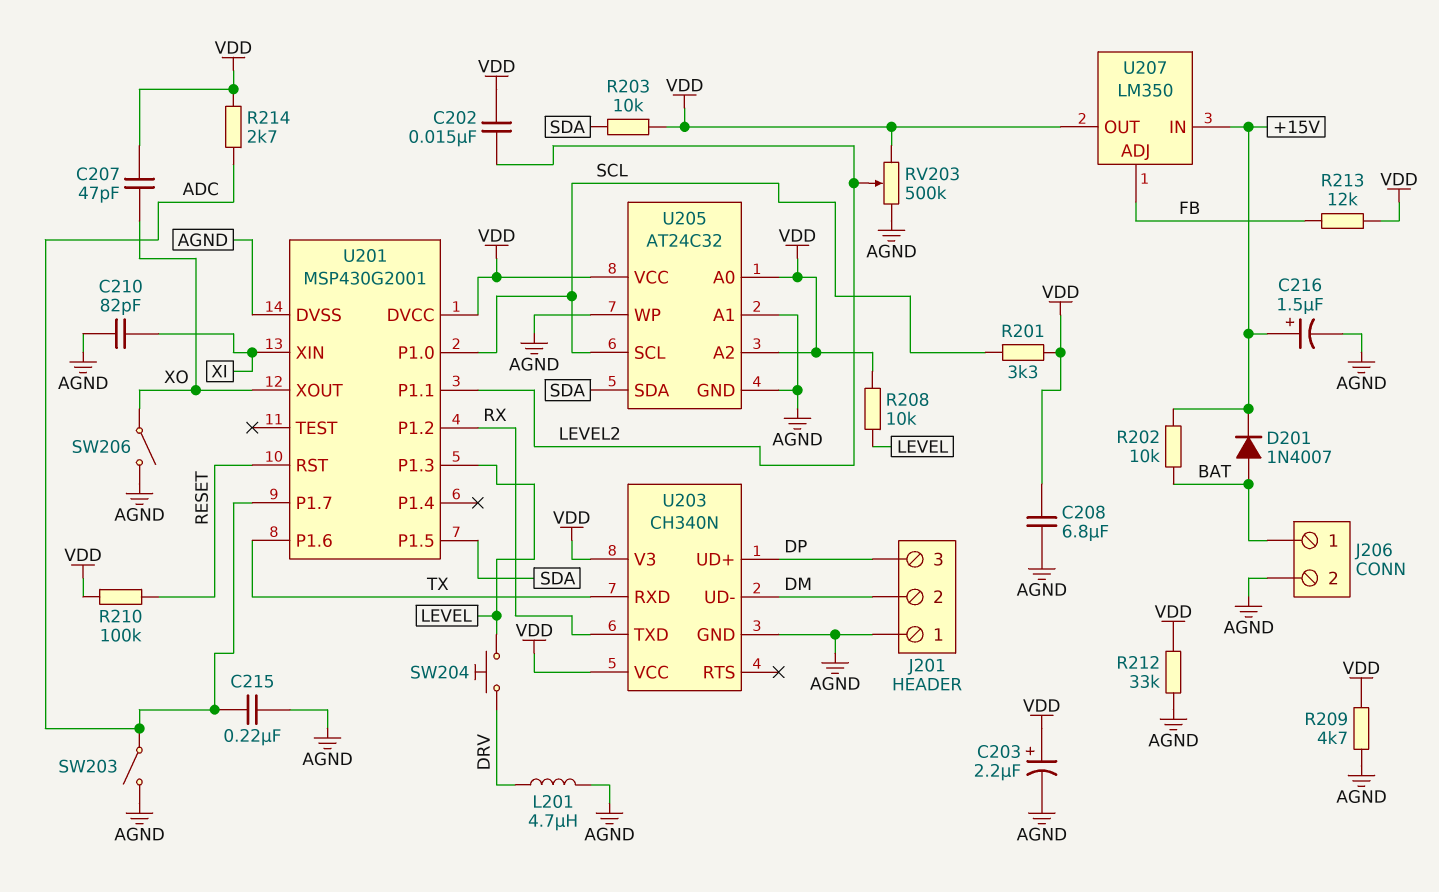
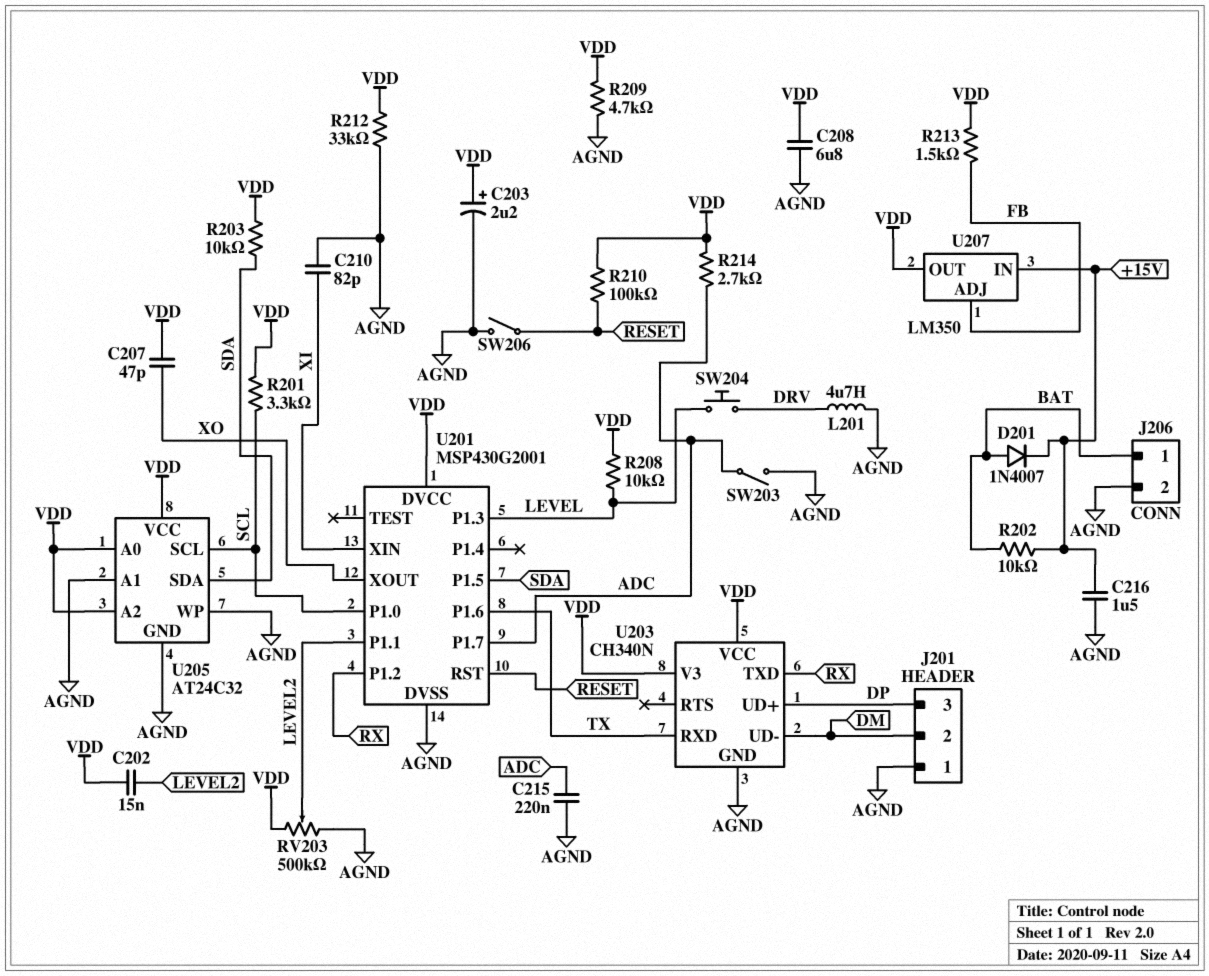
C216: 1.5uF (plus +15V, minus AGND) -> 1.5uF (+15V, AGND)
R213: 12k (FB, VDD) -> 1.5k (FB, VDD)
SW206: switch (AGND, XO) -> switch (AGND, RESET)

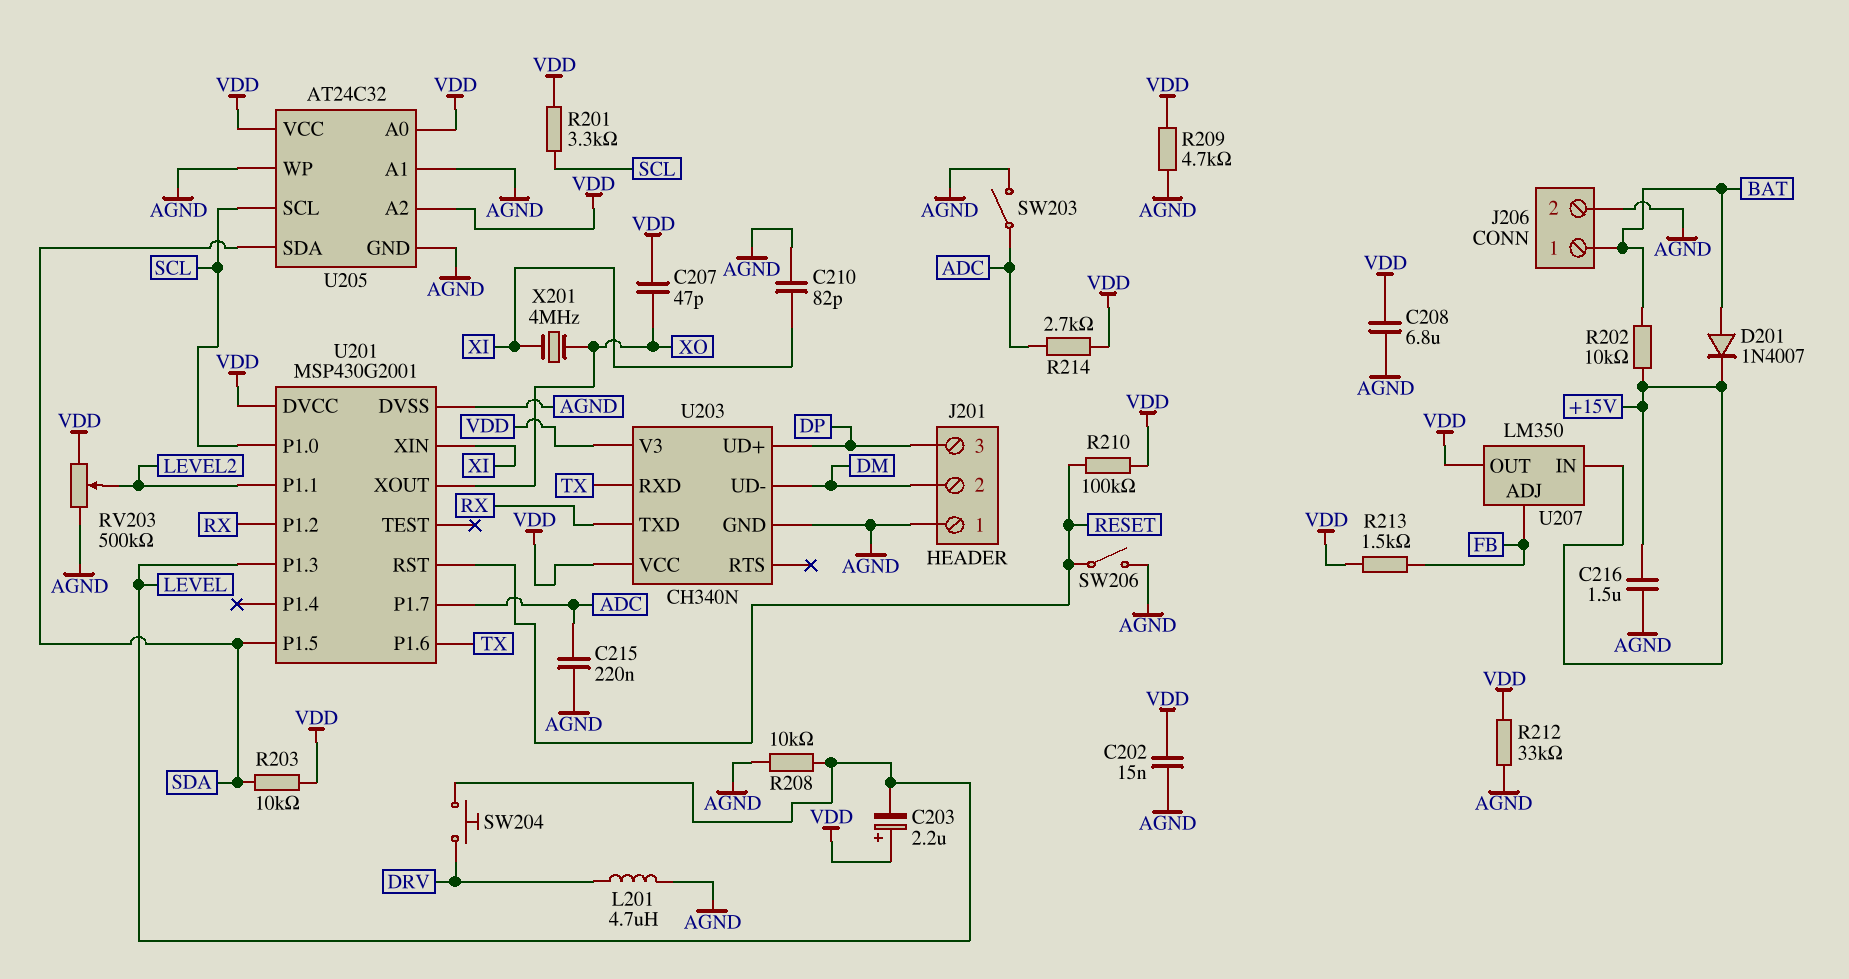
C202: 15nF (LEVEL2, VDD) -> 15nF (AGND, VDD)
C203: 2.2uF (plus VDD, minus AGND) -> 2.2uF (plus VDD, minus LEVEL)
R208: 10k (LEVEL, VDD) -> 10k (AGND, LEVEL)
X201: none -> 4MHz (XI, XO)

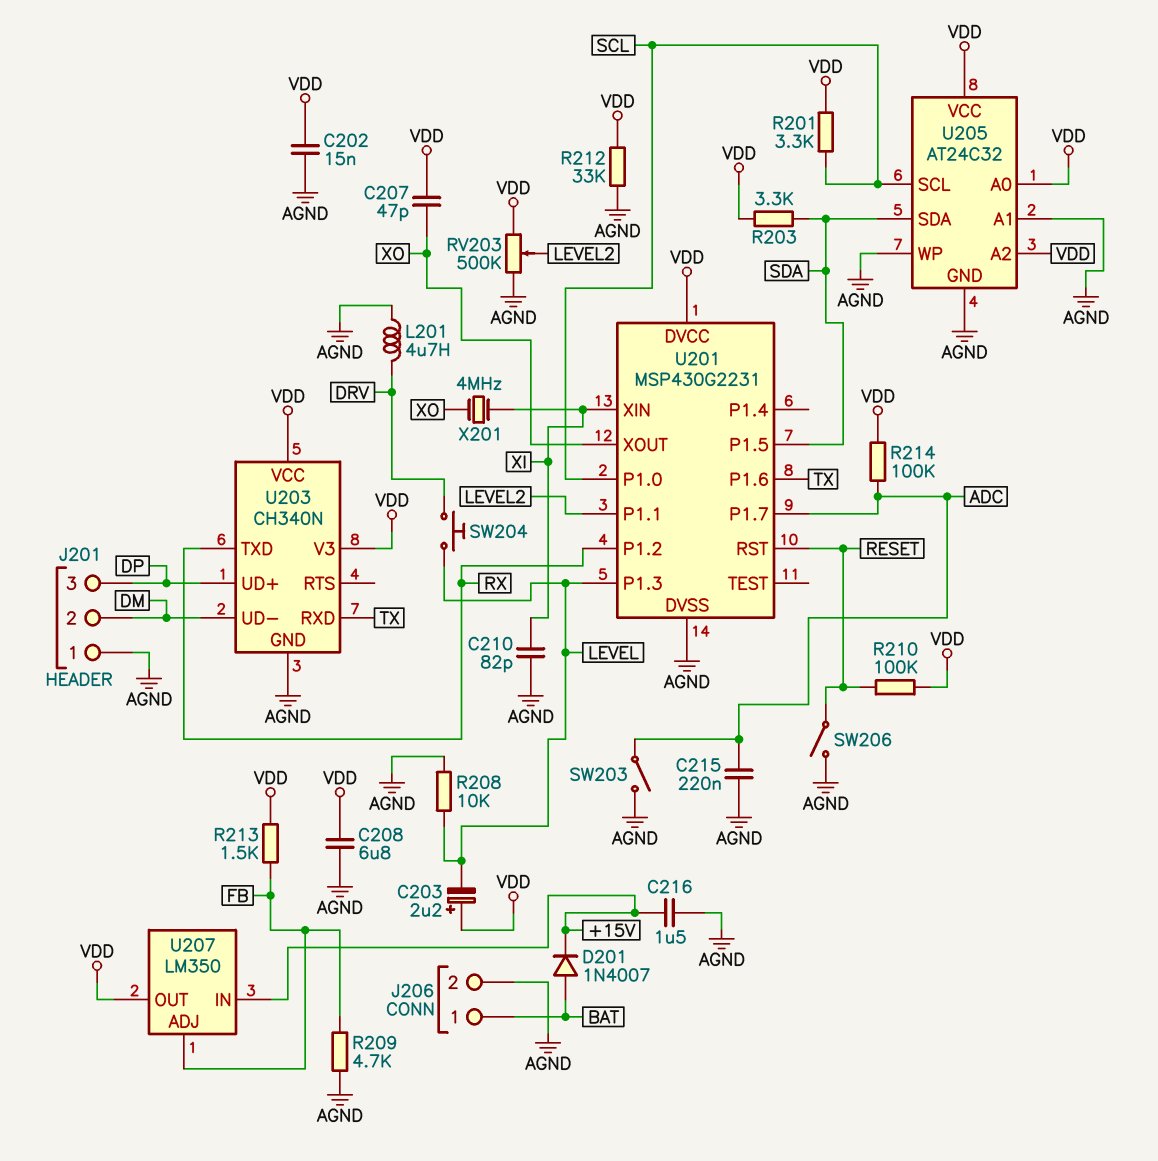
R202: 10k (+15V, BAT) -> none
R203: 10k (SDA, VDD) -> 3.3k (SDA, VDD)
R209: 4.7k (AGND, VDD) -> 4.7k (AGND, FB)
R214: 2.7k (ADC, VDD) -> 100k (ADC, VDD)
U201: MSP430G2001 -> MSP430G2231

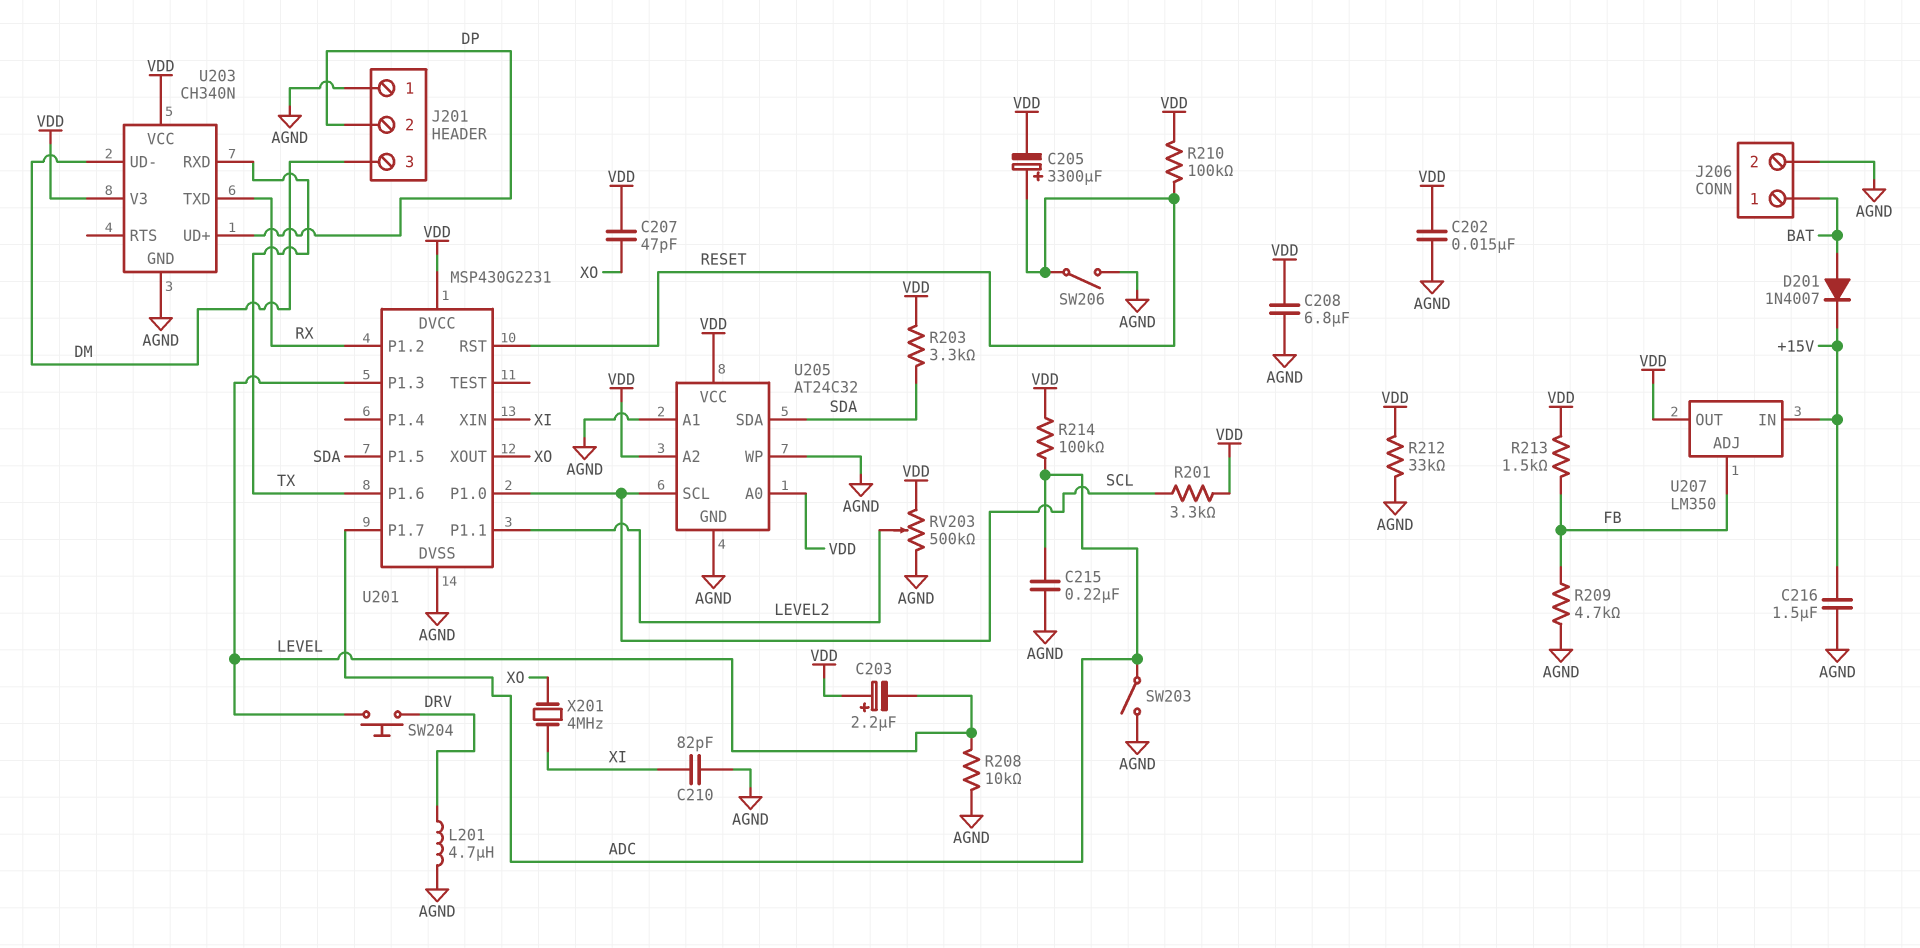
C205: none -> 3300uF (plus RESET, minus VDD)
J201 pin 2: DM -> DP
J201 pin 3: DP -> DM

